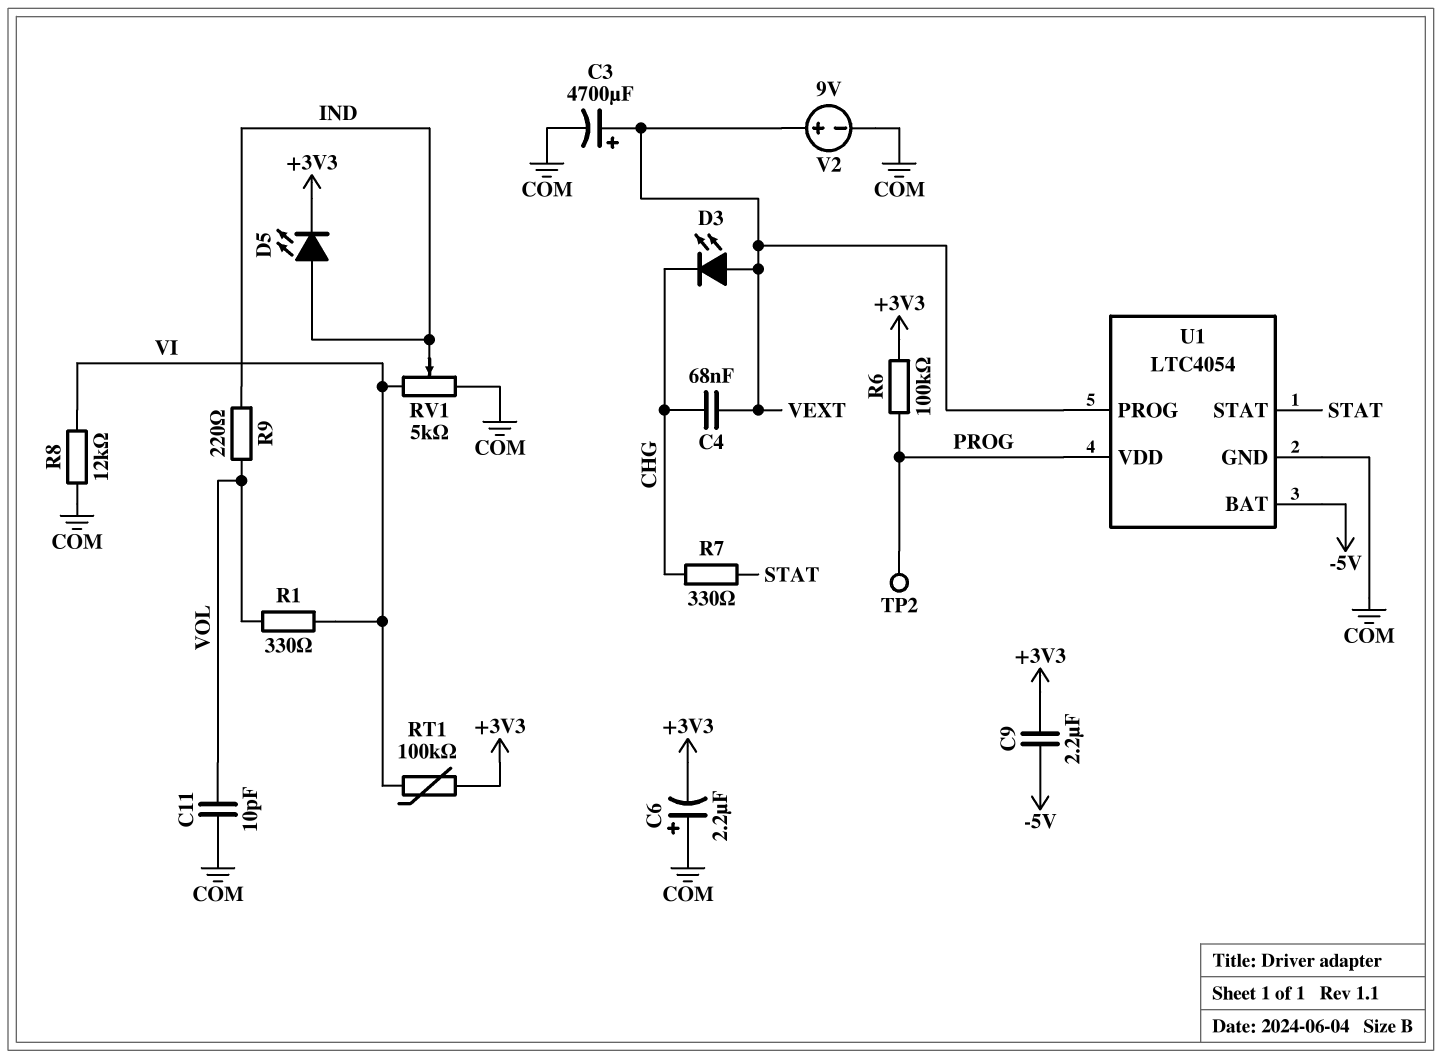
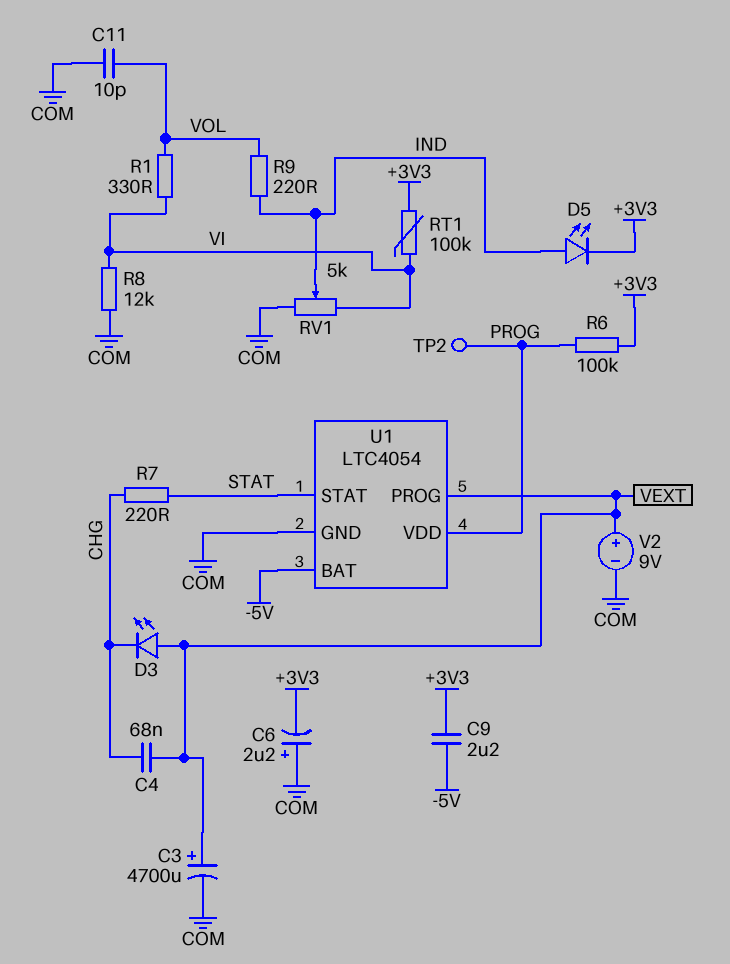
R7: 330 (CHG, STAT) -> 220 (CHG, STAT)

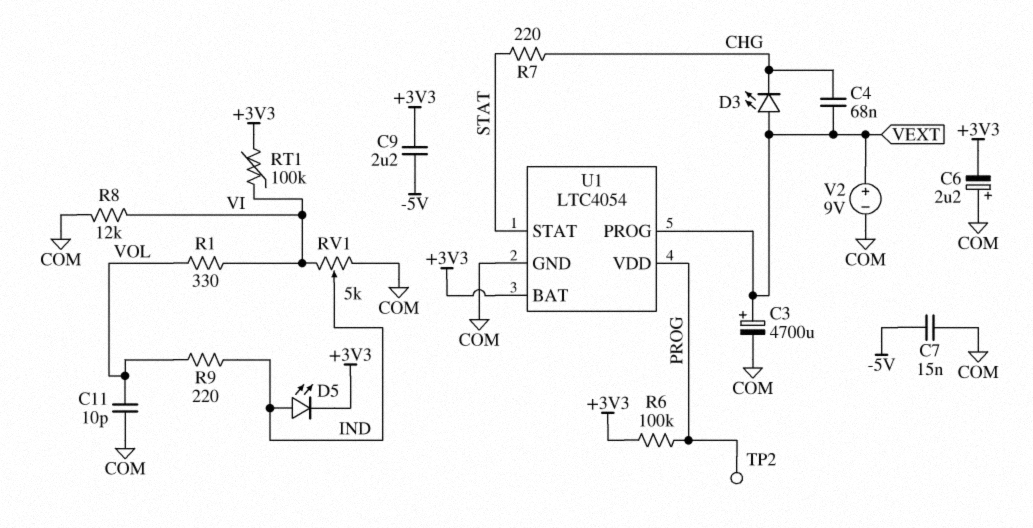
C7: none -> 15nF (-5V, COM)
U1 pin BAT: -5V -> +3V3

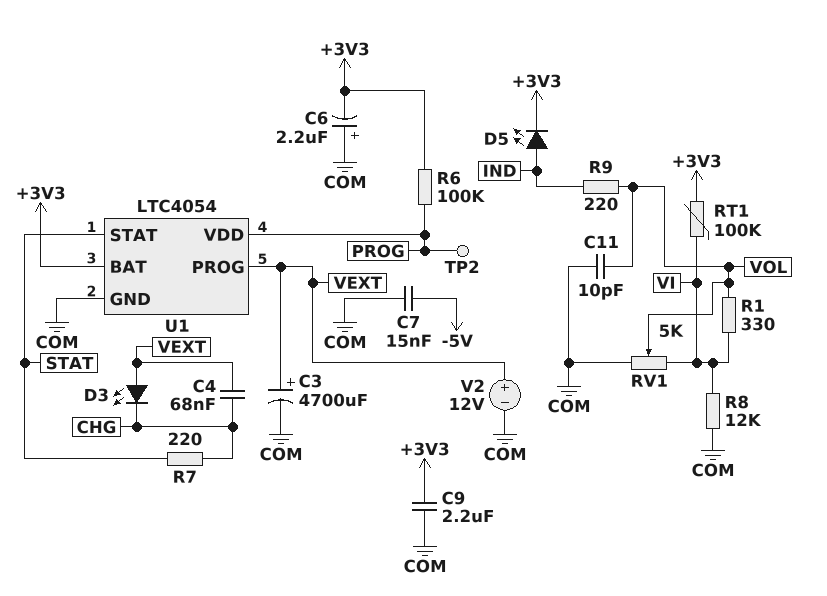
C9: 2.2uF (+3V3, -5V) -> 2.2uF (+3V3, COM)
RV1: 5k (COM, VI, wiper IND) -> 5k (COM, VI, wiper VOL)
V2: 9V (plus VEXT, minus COM) -> 12V (plus VEXT, minus COM)

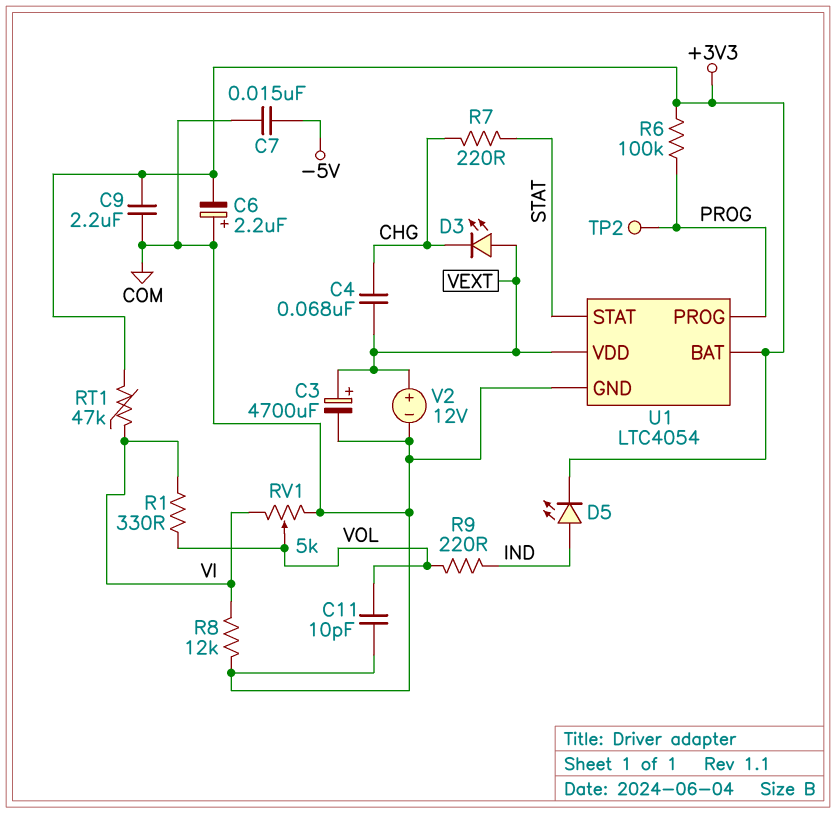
RT1: 100k (+3V3, VI) -> 47k (+3V3, VI)
U1 pin PROG: VEXT -> PROG
U1 pin VDD: PROG -> VEXT

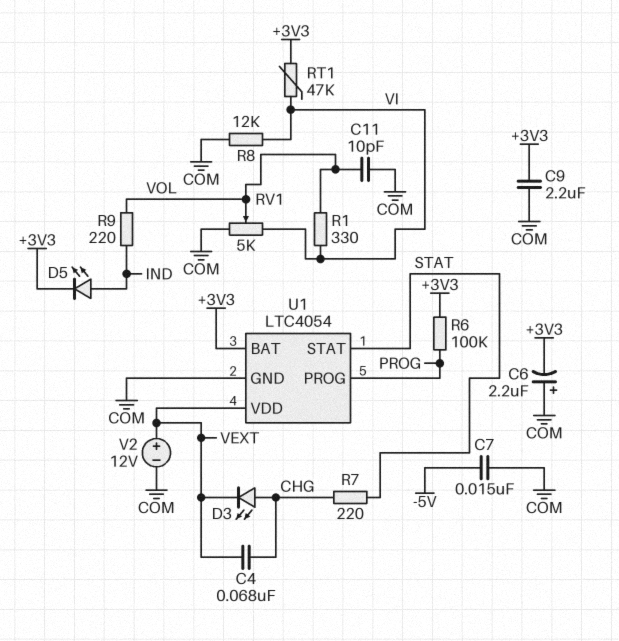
C3: 4700uF (plus VEXT, minus COM) -> none
D3: LED (A VEXT, K CHG) -> LED (A CHG, K VEXT)
TP2: test point (PROG) -> none

